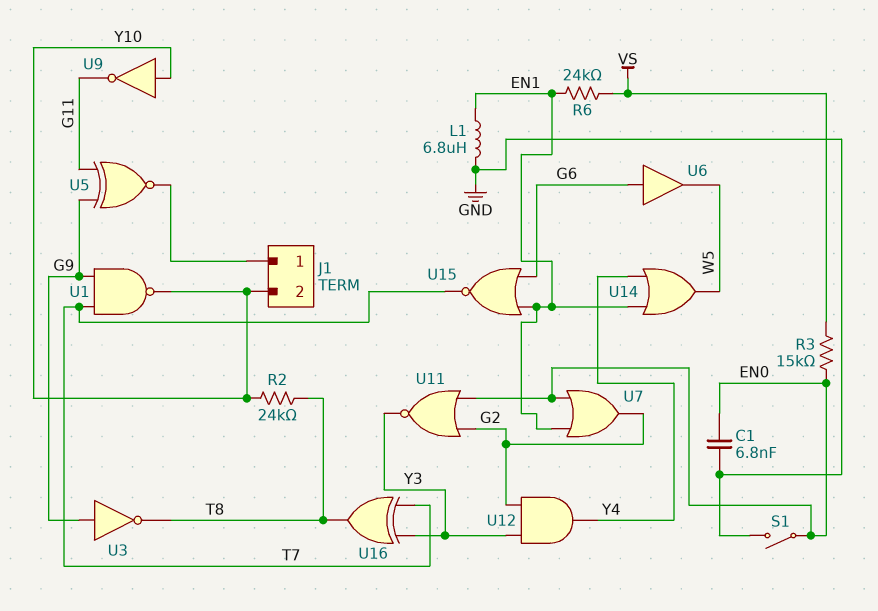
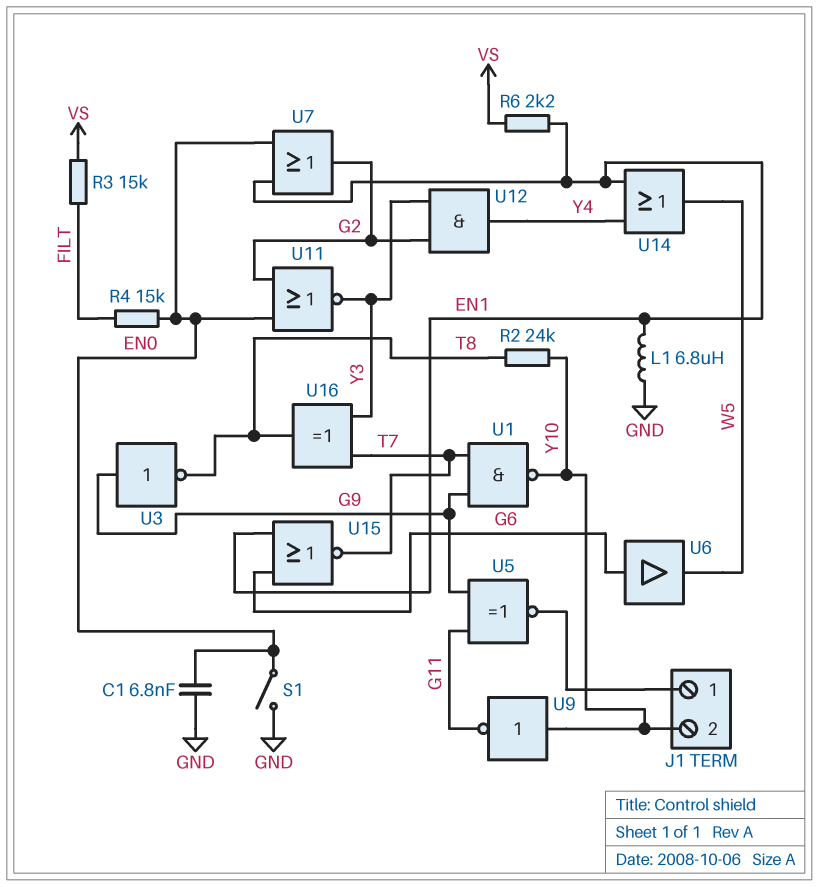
R3: 15k (EN0, VS) -> 15k (FILT, VS)
R4: none -> 15k (EN0, FILT)
R6: 24k (EN1, VS) -> 2.2k (EN1, VS)

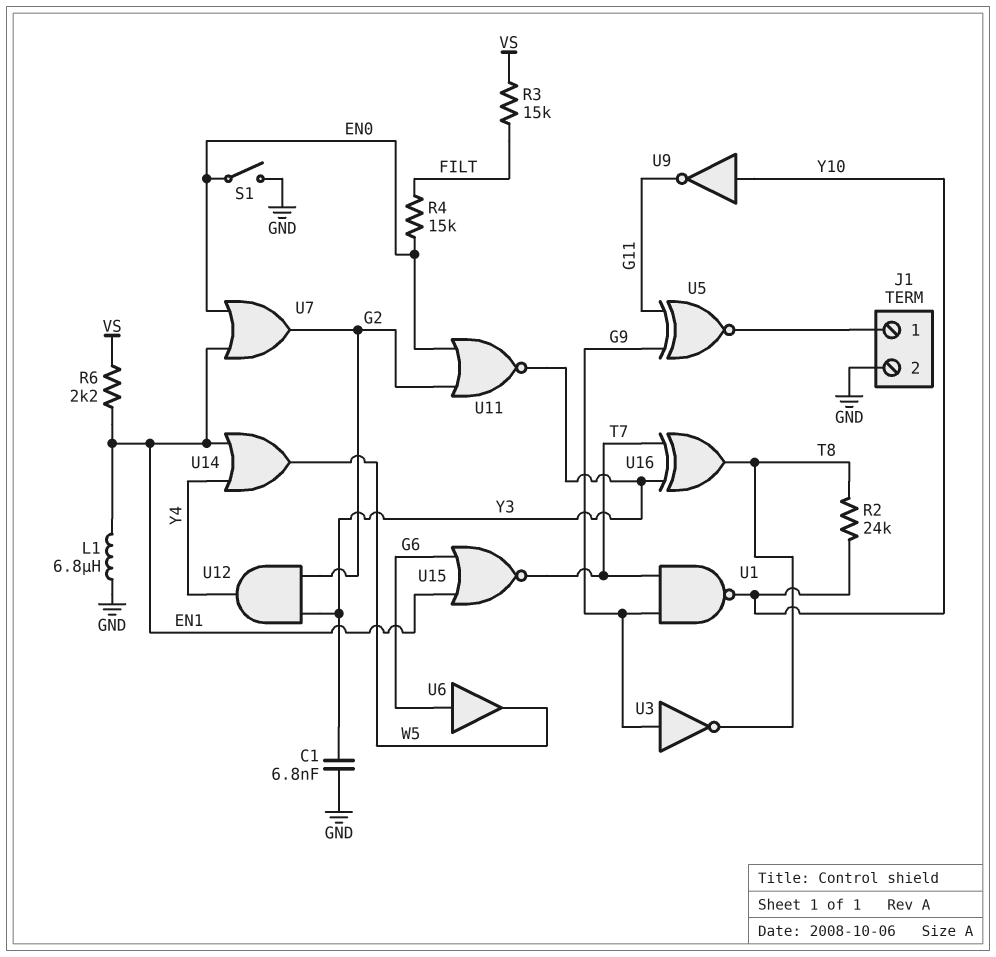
C1: 6.8nF (EN0, GND) -> 6.8nF (GND, Y3)
J1 pin 2: Y10 -> GND

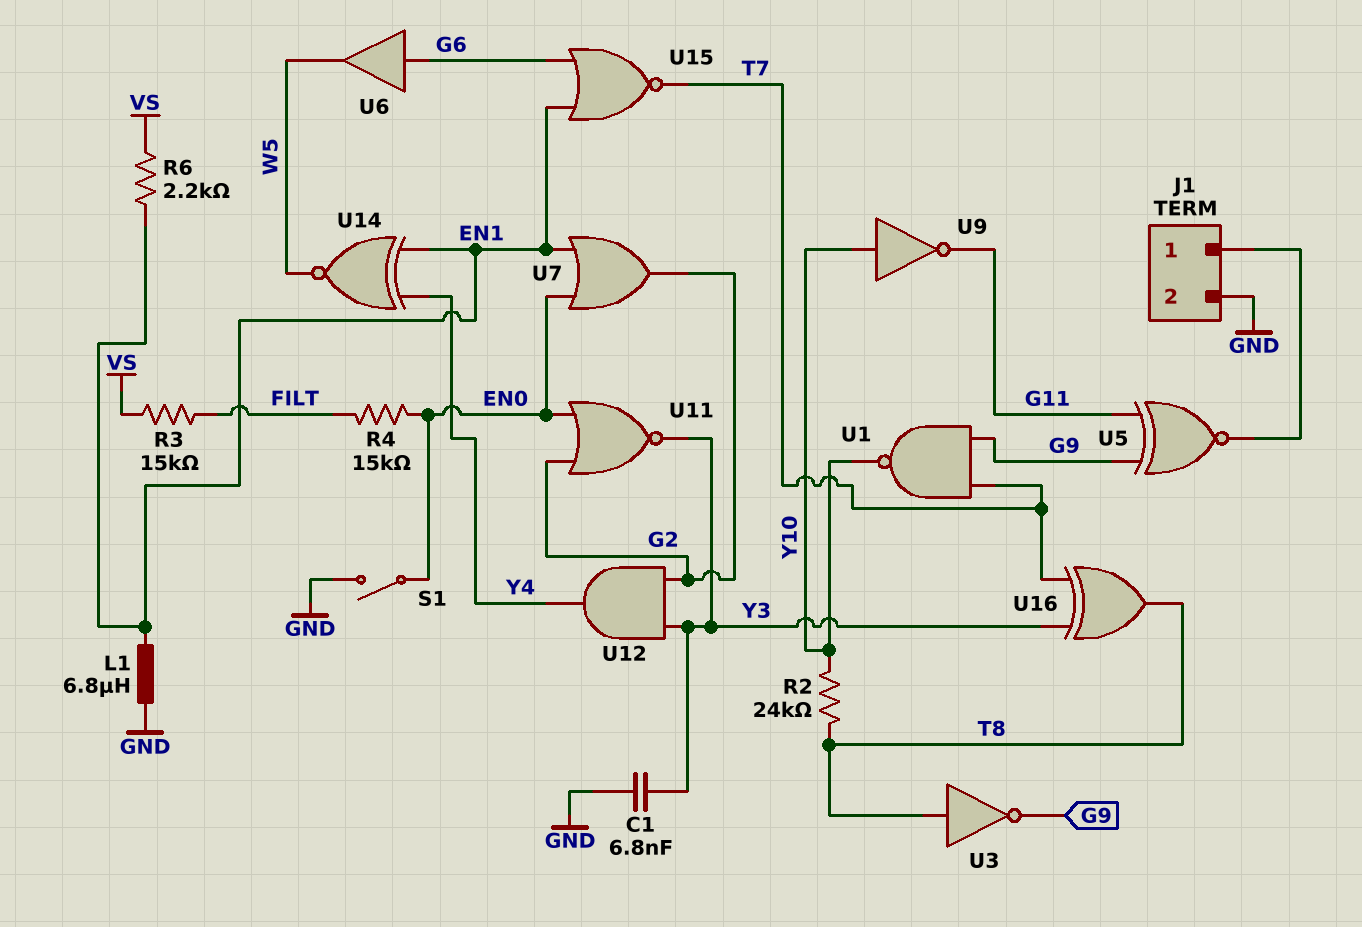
U3: NOT (in G9, out T8) -> NOT (in T8, out G9)
U14: OR (in EN1, in Y4, out W5) -> XNOR (in EN1, in Y4, out W5)

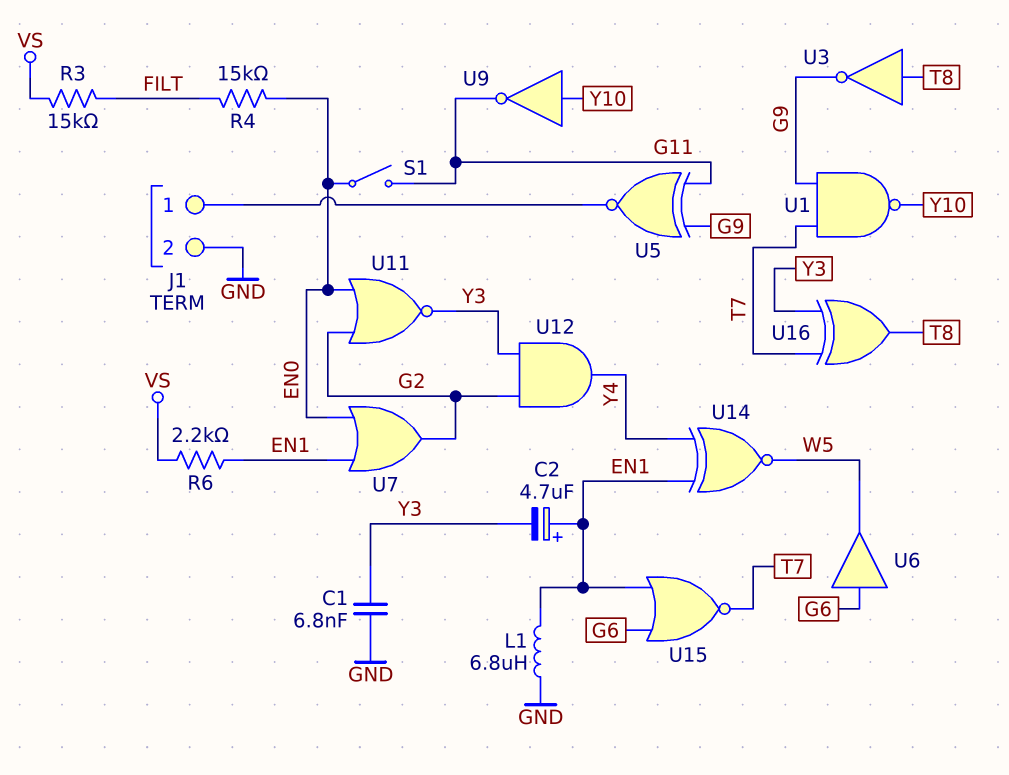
C2: none -> 4.7uF (plus EN1, minus Y3)
R2: 24k (T8, Y10) -> none
S1: switch (EN0, GND) -> switch (EN0, G11)

